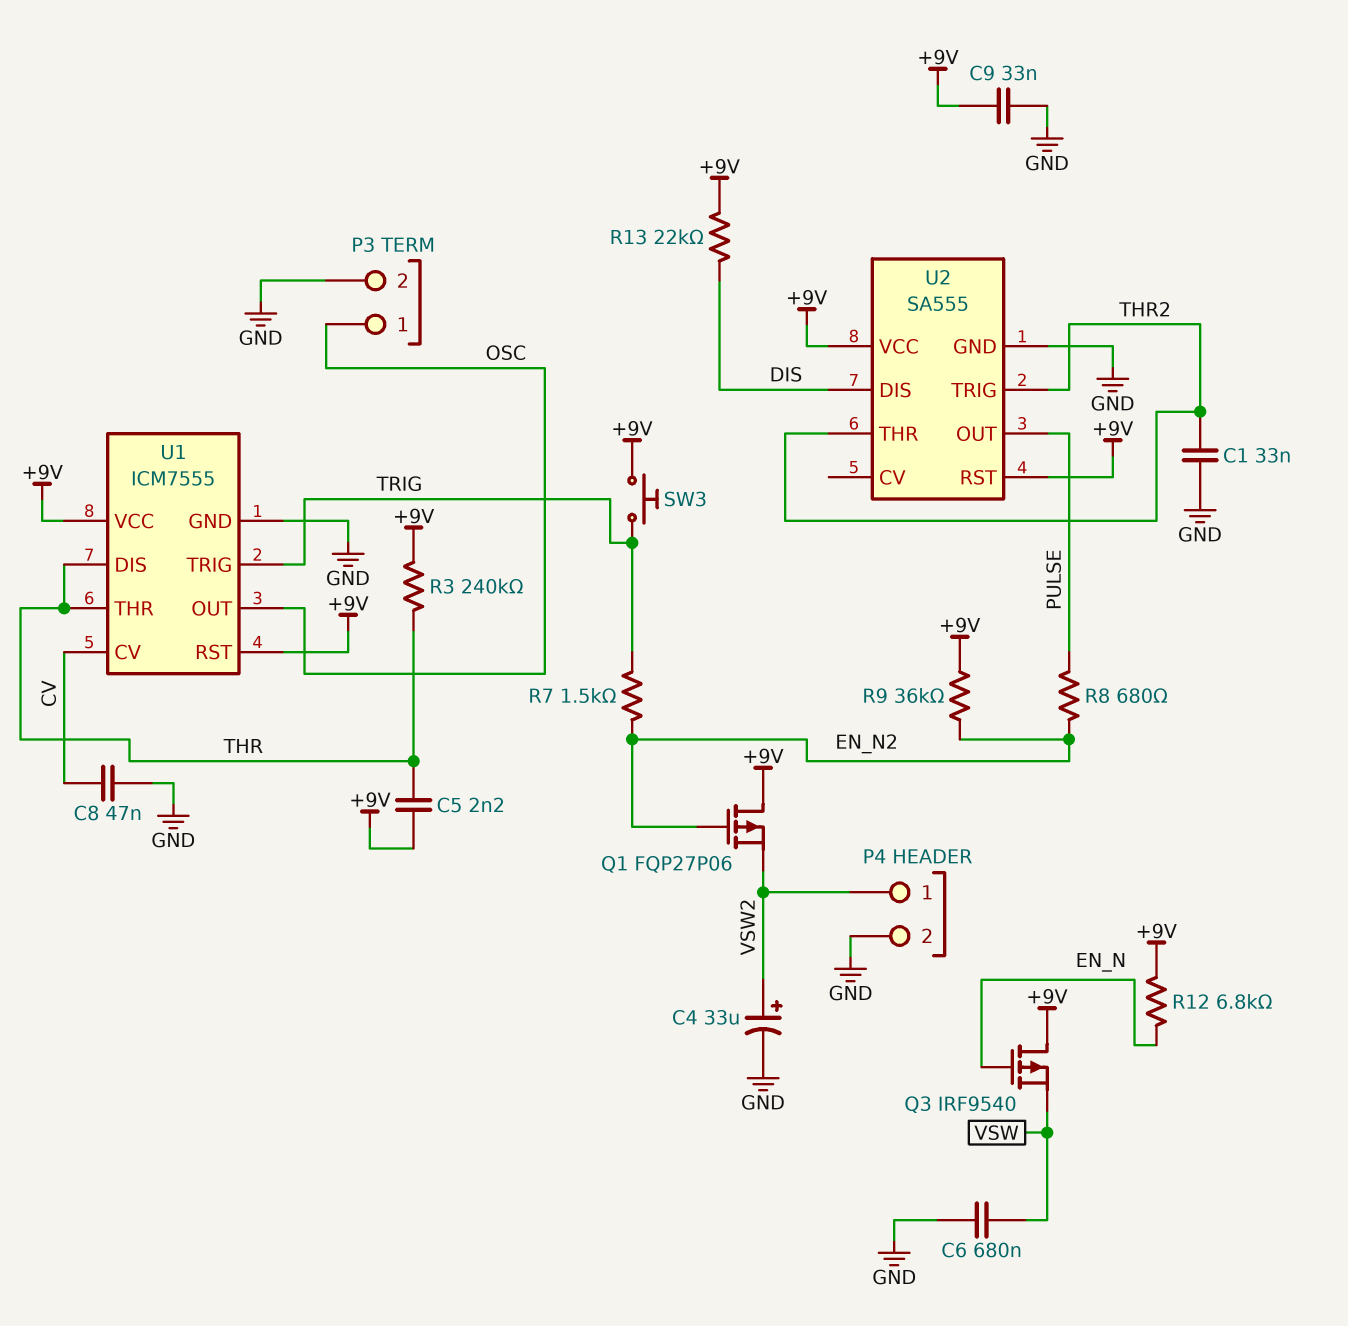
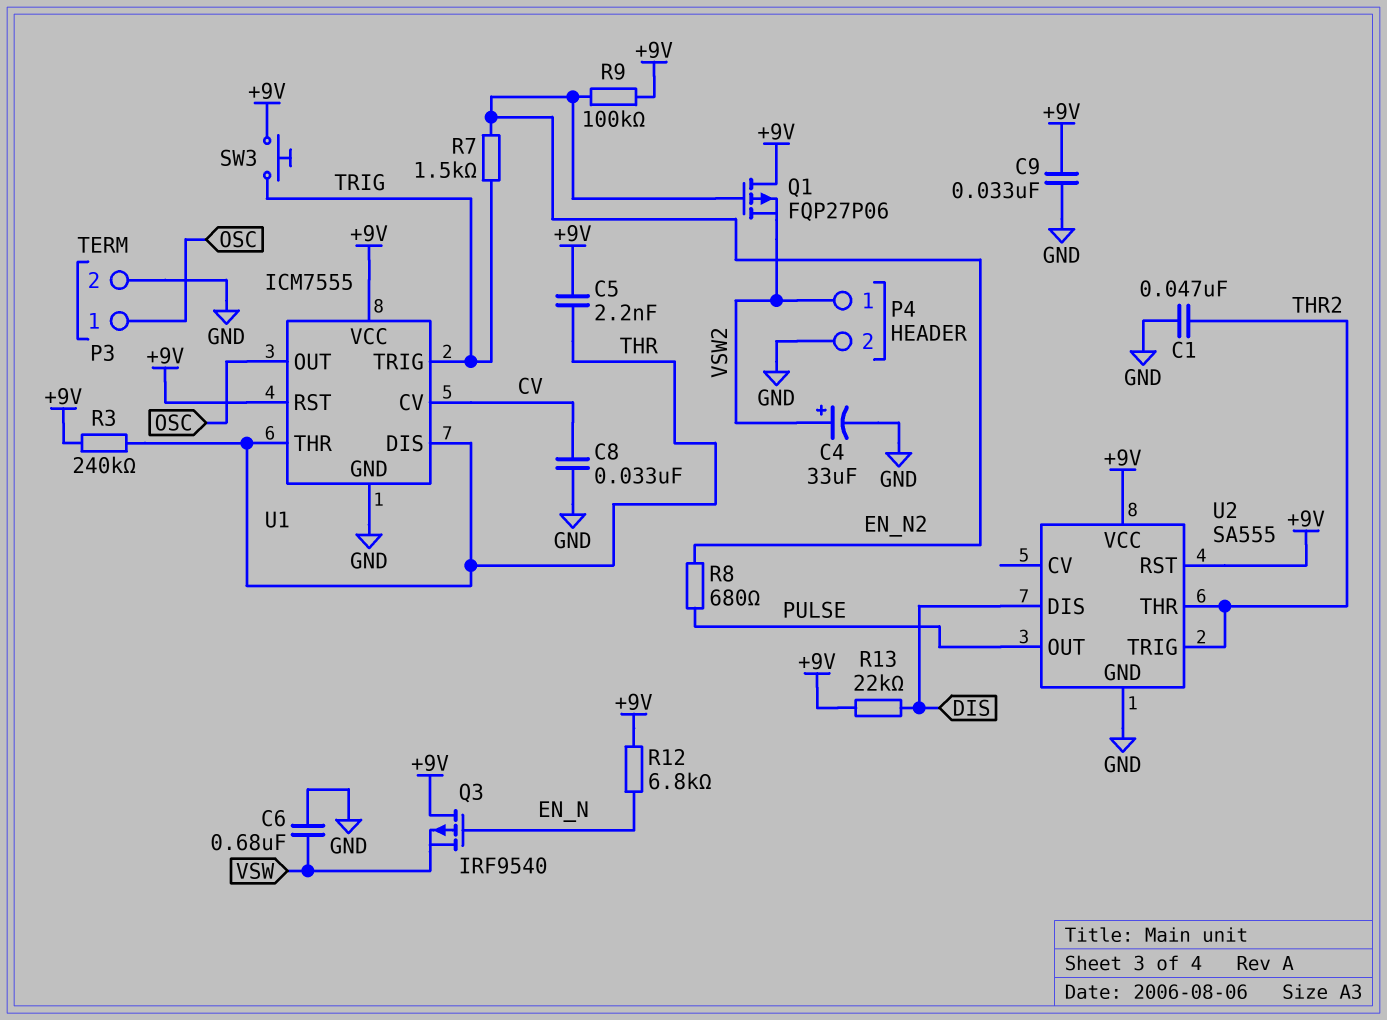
C1: 33nF (GND, THR2) -> 47nF (GND, THR2)
C8: 47nF (CV, GND) -> 33nF (CV, GND)
R9: 36k (+9V, EN_N2) -> 100k (+9V, EN_N2)

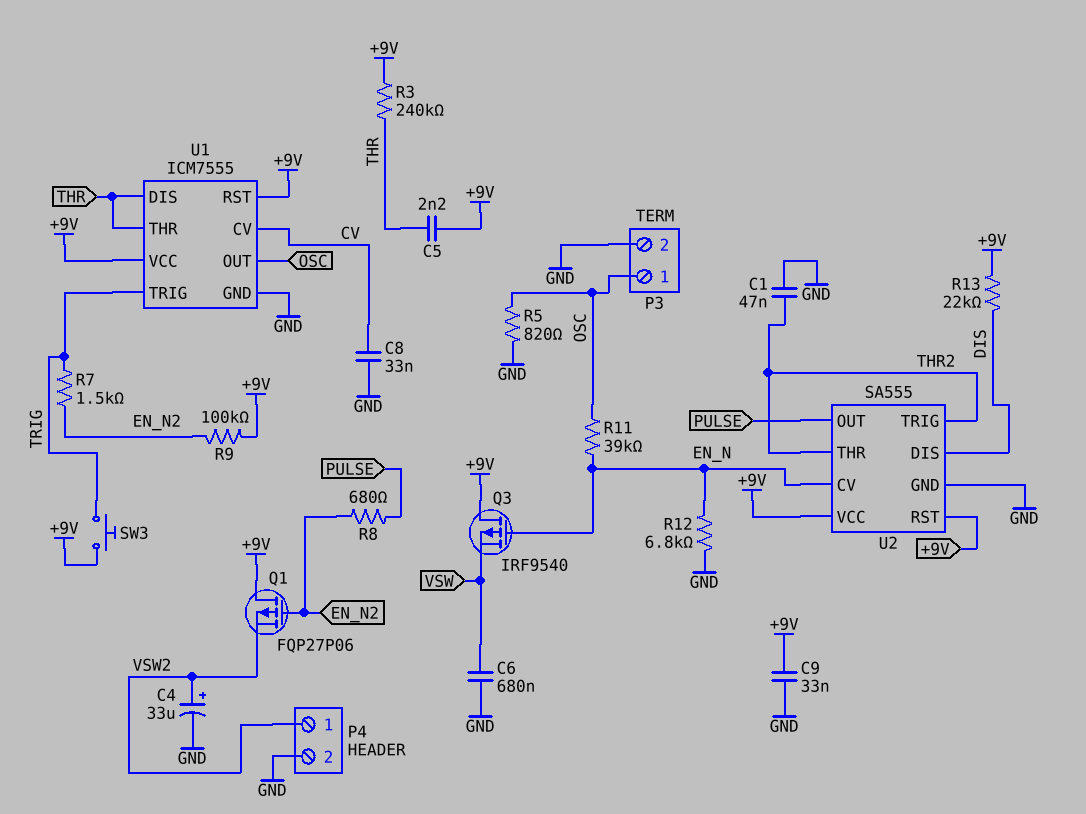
R5: none -> 820 (GND, OSC)
R11: none -> 39k (EN_N, OSC)
R12: 6.8k (+9V, EN_N) -> 6.8k (EN_N, GND)
U2 pin CV: none -> EN_N

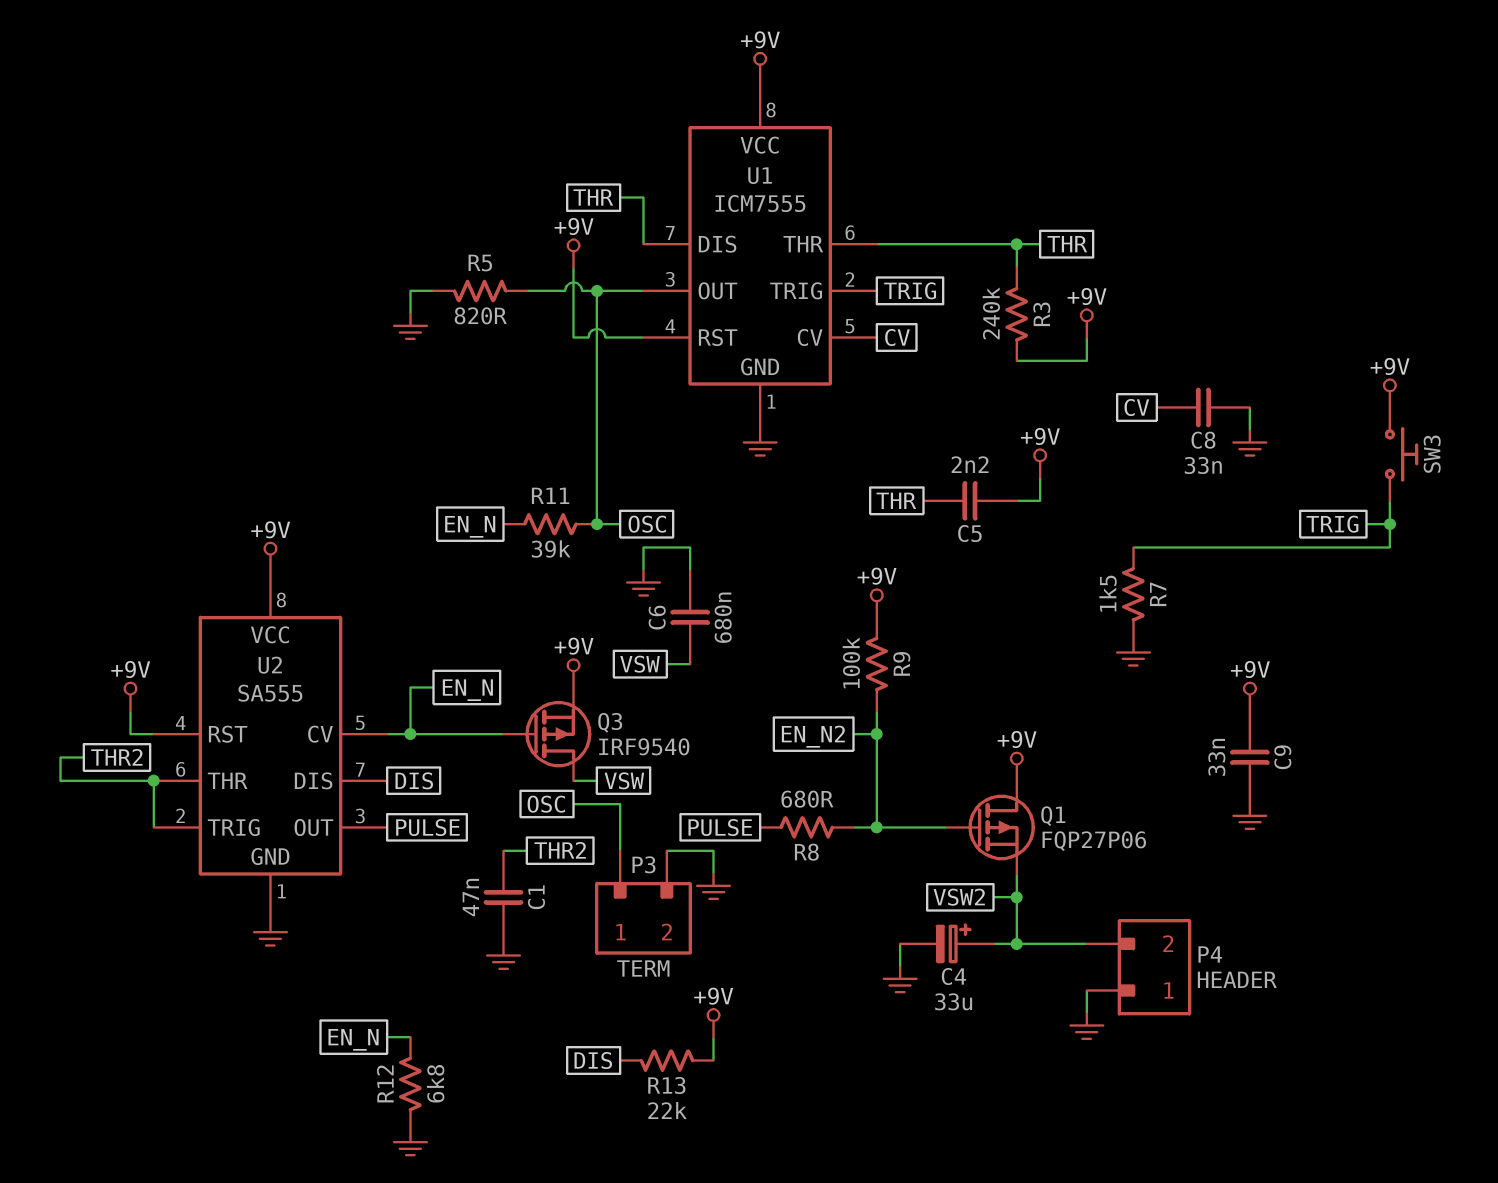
P4 pin 1: VSW2 -> GND
P4 pin 2: GND -> VSW2
Q3: PMOS IRF9540 (G EN_N, D +9V, S VSW) -> PMOS IRF9540 (G EN_N, D VSW, S +9V)
R7: 1.5k (EN_N2, TRIG) -> 1.5k (GND, TRIG)

